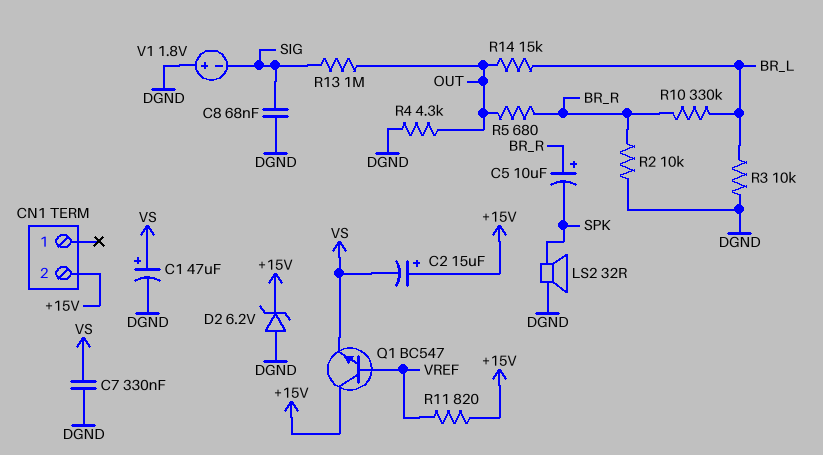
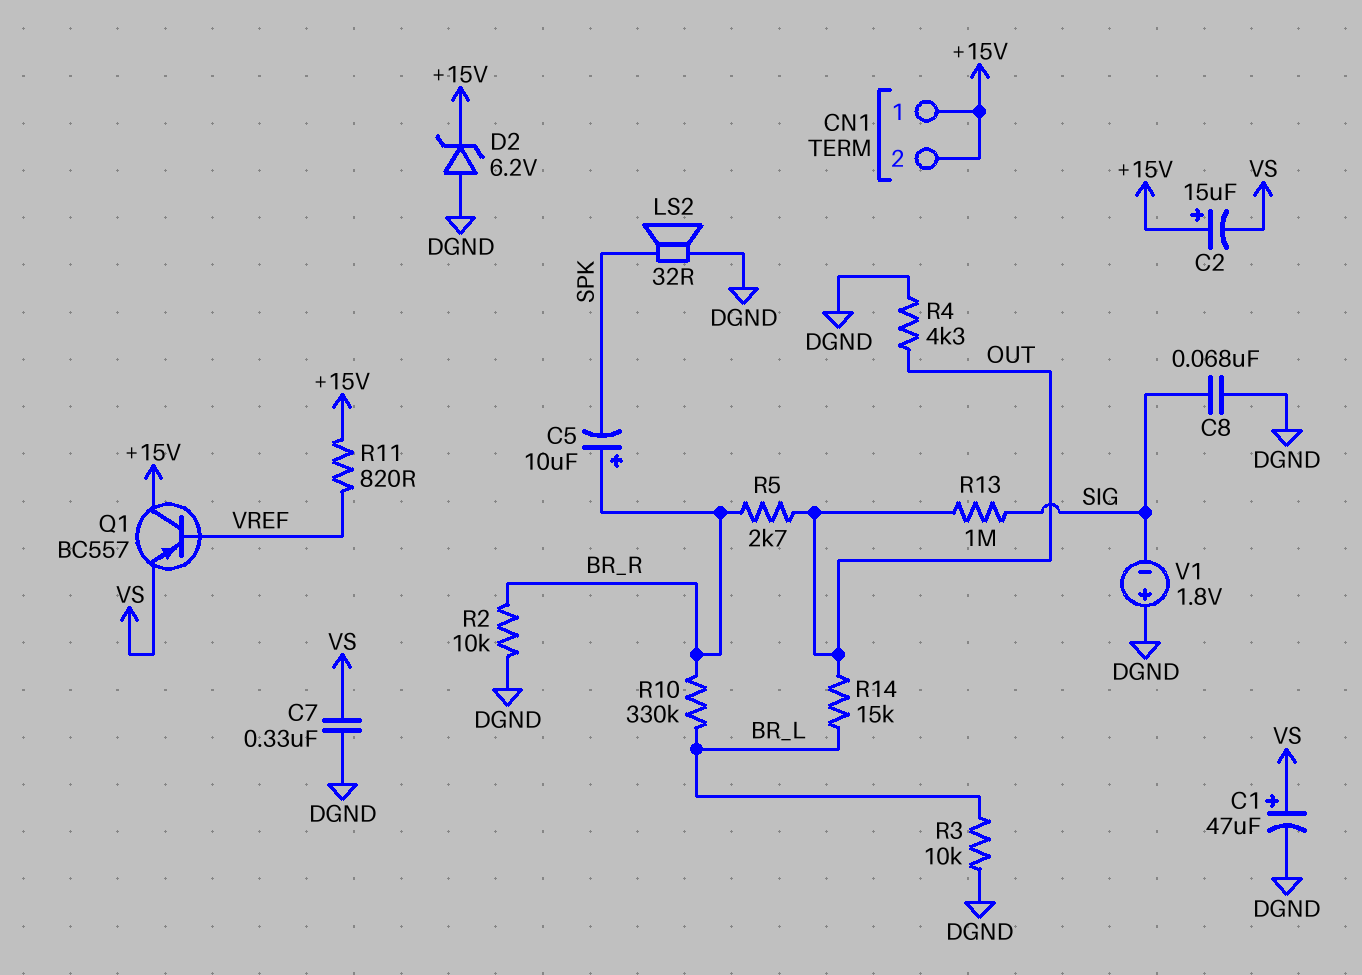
CN1 pin 1: none -> +15V
Q1: NPN BC547 (B VREF, C +15V, E VS) -> PNP BC557 (B VREF, C +15V, E VS)
R5: 680 (BR_R, OUT) -> 2.7k (BR_R, OUT)

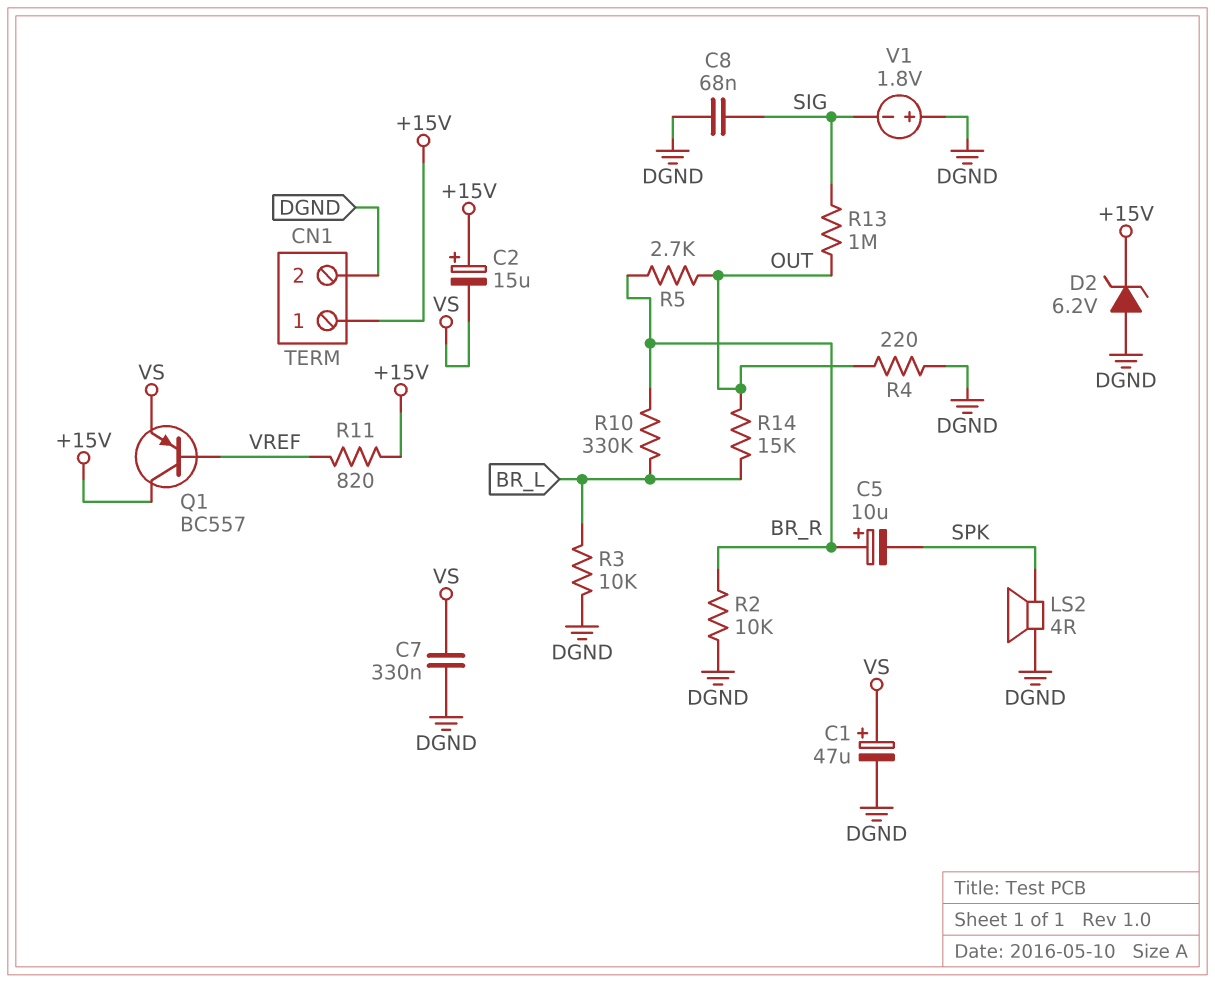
CN1 pin 2: +15V -> DGND
LS2: speaker 32R (DGND, SPK) -> speaker 4R (DGND, SPK)
R4: 4.3k (DGND, OUT) -> 220 (DGND, OUT)

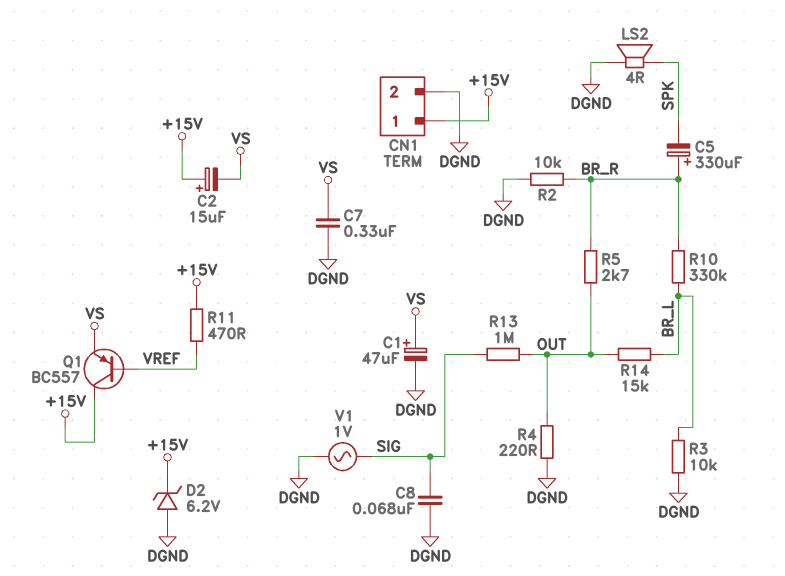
C5: 10uF (plus BR_R, minus SPK) -> 330uF (plus BR_R, minus SPK)
R11: 820 (+15V, VREF) -> 470 (+15V, VREF)
V1: 1.8V (plus DGND, minus SIG) -> AC 1V (DGND, SIG)

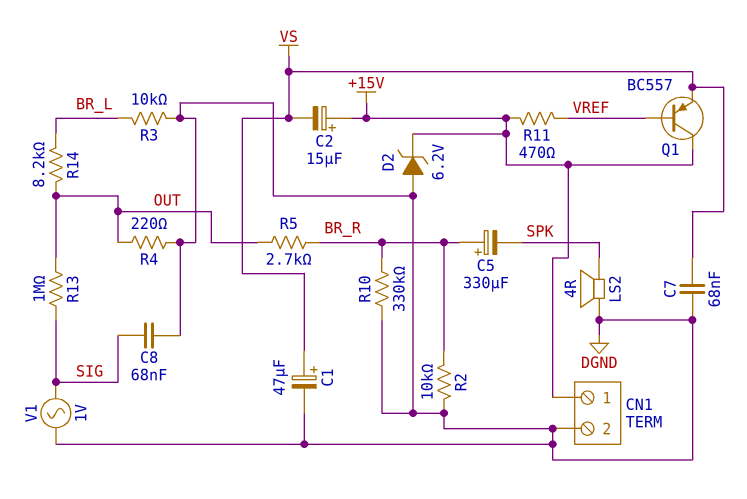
C7: 330nF (DGND, VS) -> 68nF (DGND, VS)
R10: 330k (BR_L, BR_R) -> 330k (BR_R, DGND)
R14: 15k (BR_L, OUT) -> 8.2k (BR_L, OUT)

